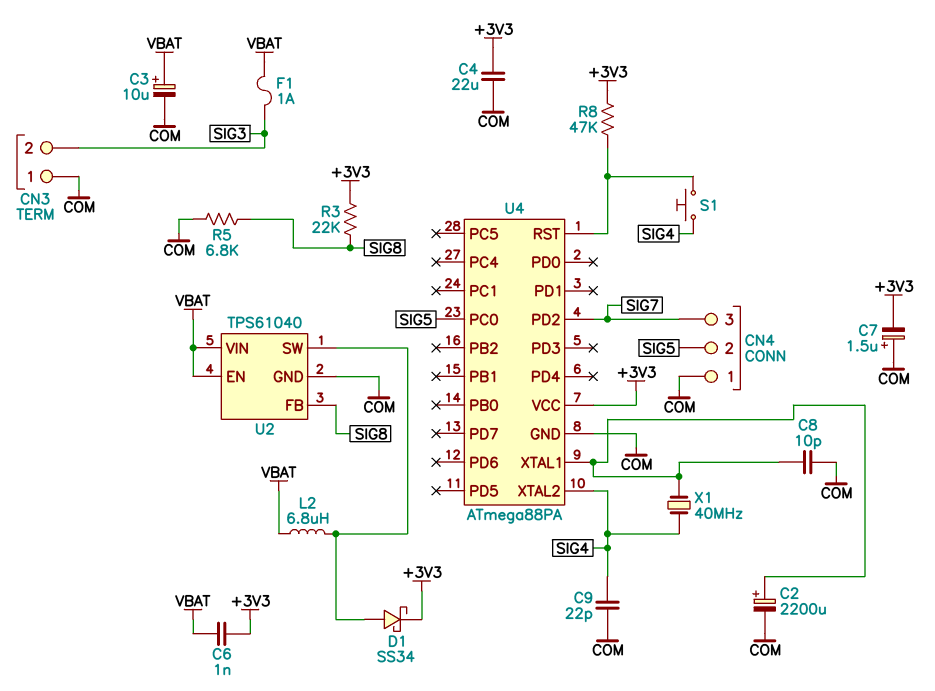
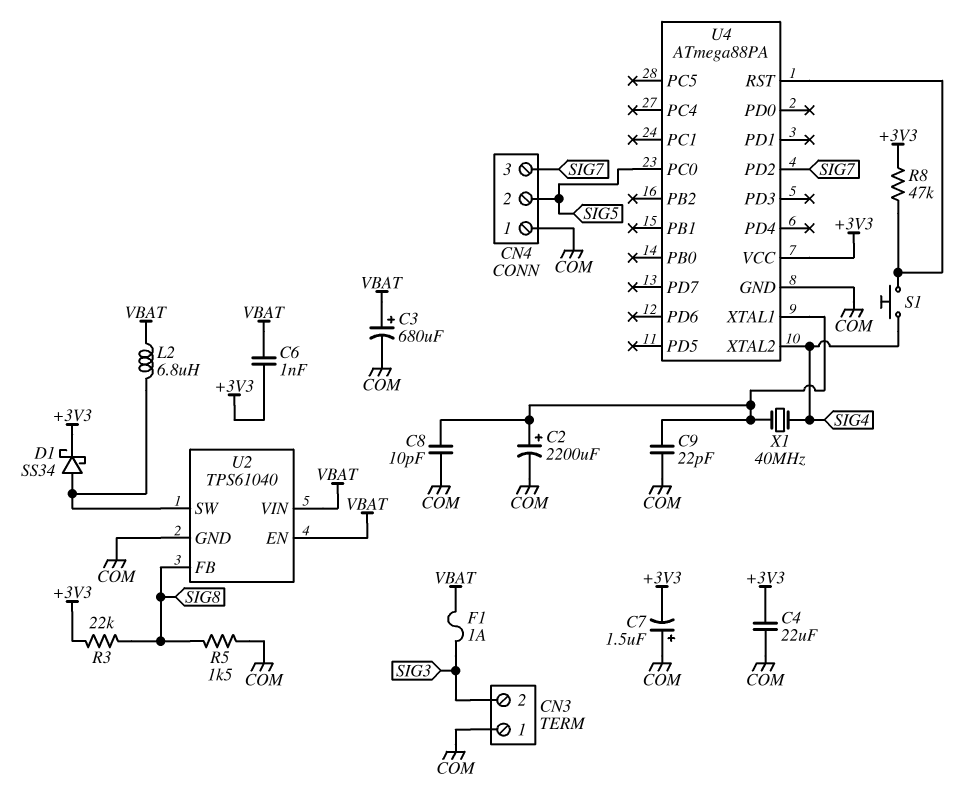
C3: 10uF (plus VBAT, minus COM) -> 680uF (plus VBAT, minus COM)
C9: 22pF (COM, SIG4) -> 22pF (COM, U4/XTAL1)
R5: 6.8k (COM, SIG8) -> 1.5k (COM, SIG8)

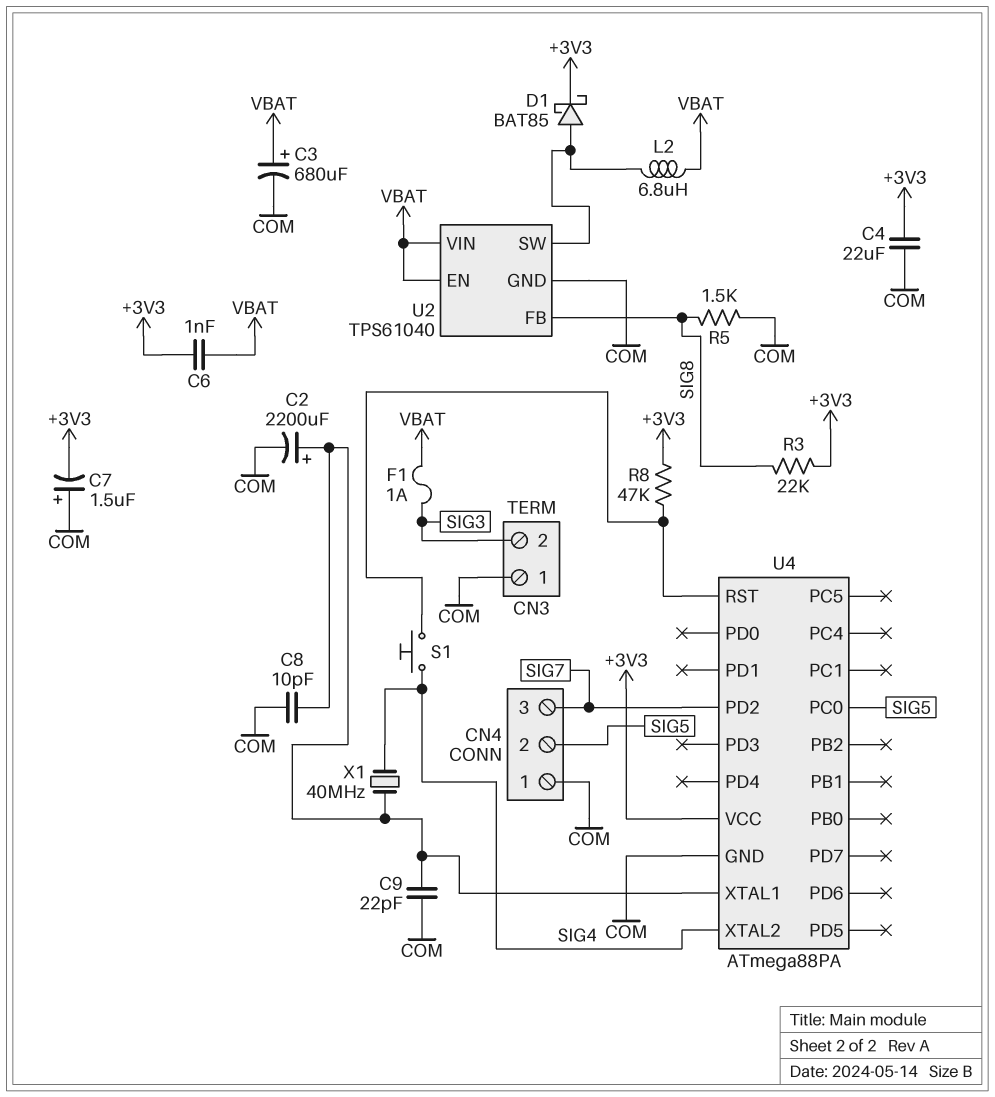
D1: schottky SS34 (A U2/SW, K +3V3) -> schottky BAT85 (A U2/SW, K +3V3)

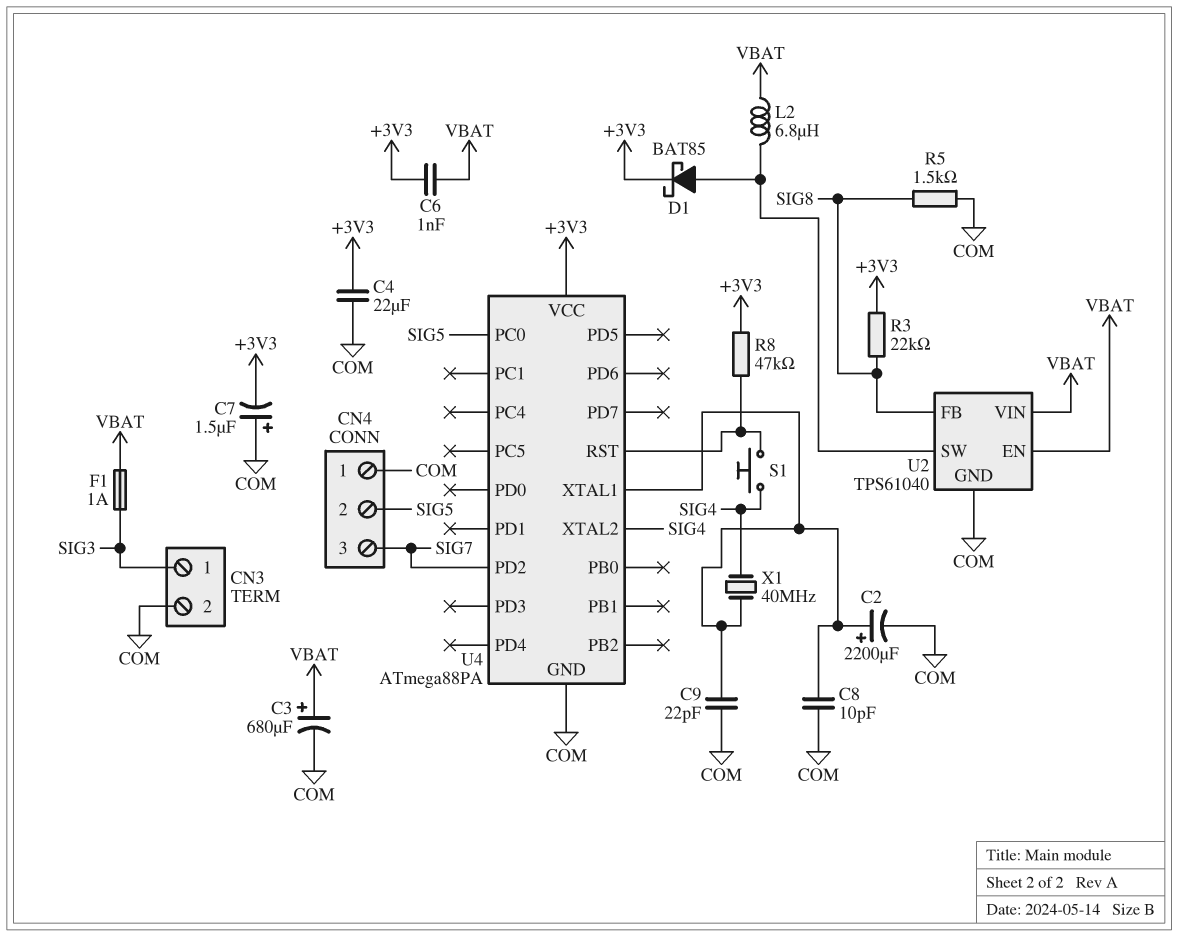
CN3 pin 1: COM -> SIG3
CN3 pin 2: SIG3 -> COM

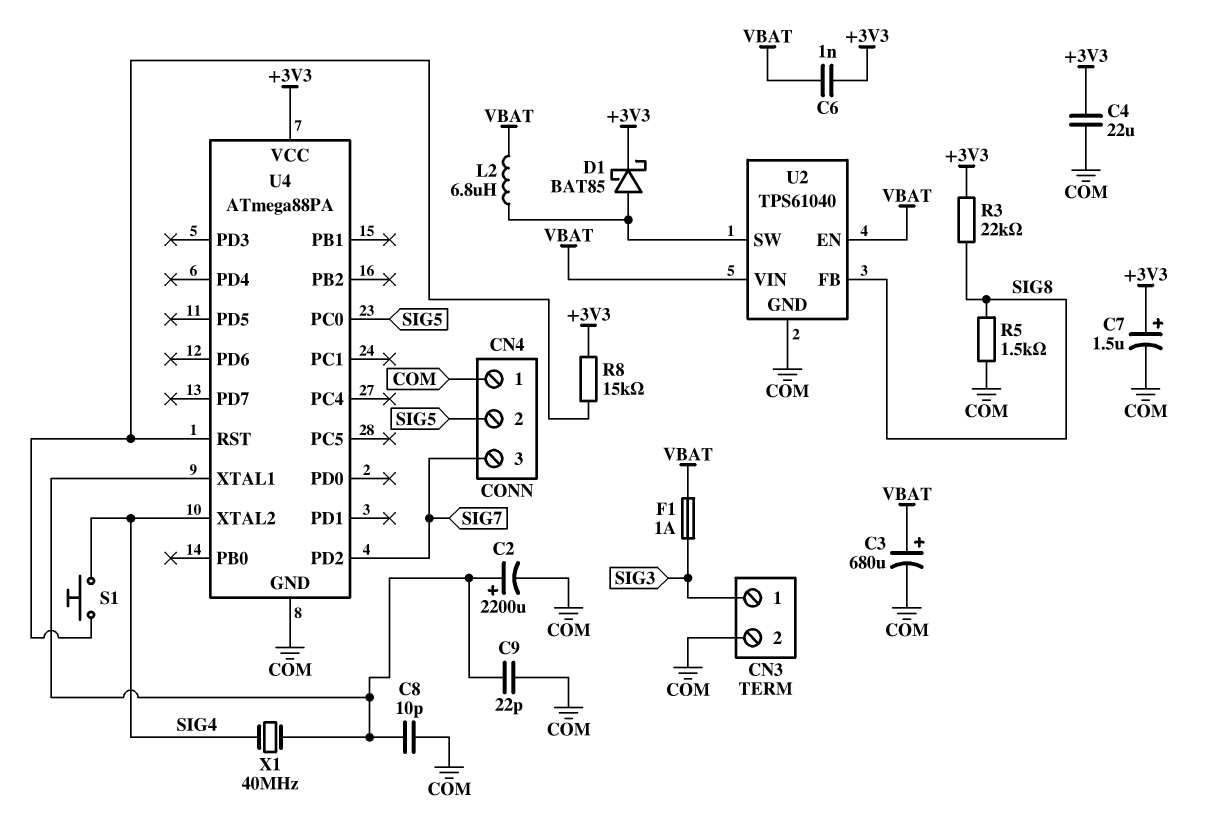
C7: 1.5uF (plus COM, minus +3V3) -> 1.5uF (plus +3V3, minus COM)
R8: 47k (+3V3, U4/RST) -> 15k (+3V3, U4/RST)

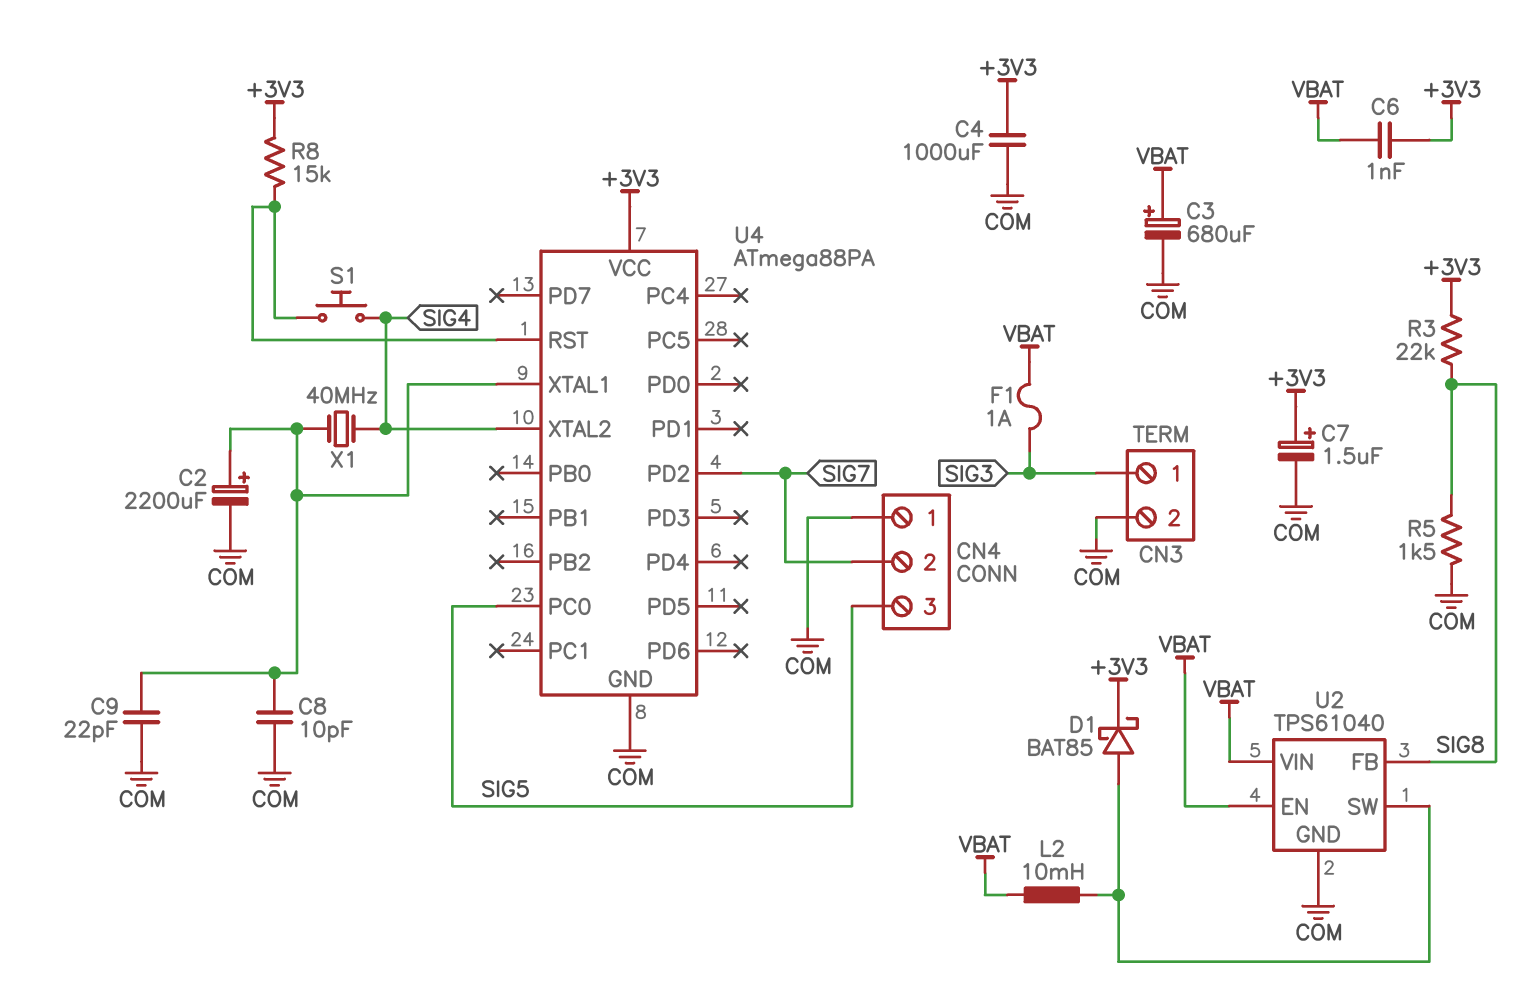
C4: 22uF (+3V3, COM) -> 1000uF (+3V3, COM)
CN4 pin 2: SIG5 -> SIG7
CN4 pin 3: SIG7 -> SIG5
L2: 6.8uH (U2/SW, VBAT) -> 10mH (U2/SW, VBAT)

